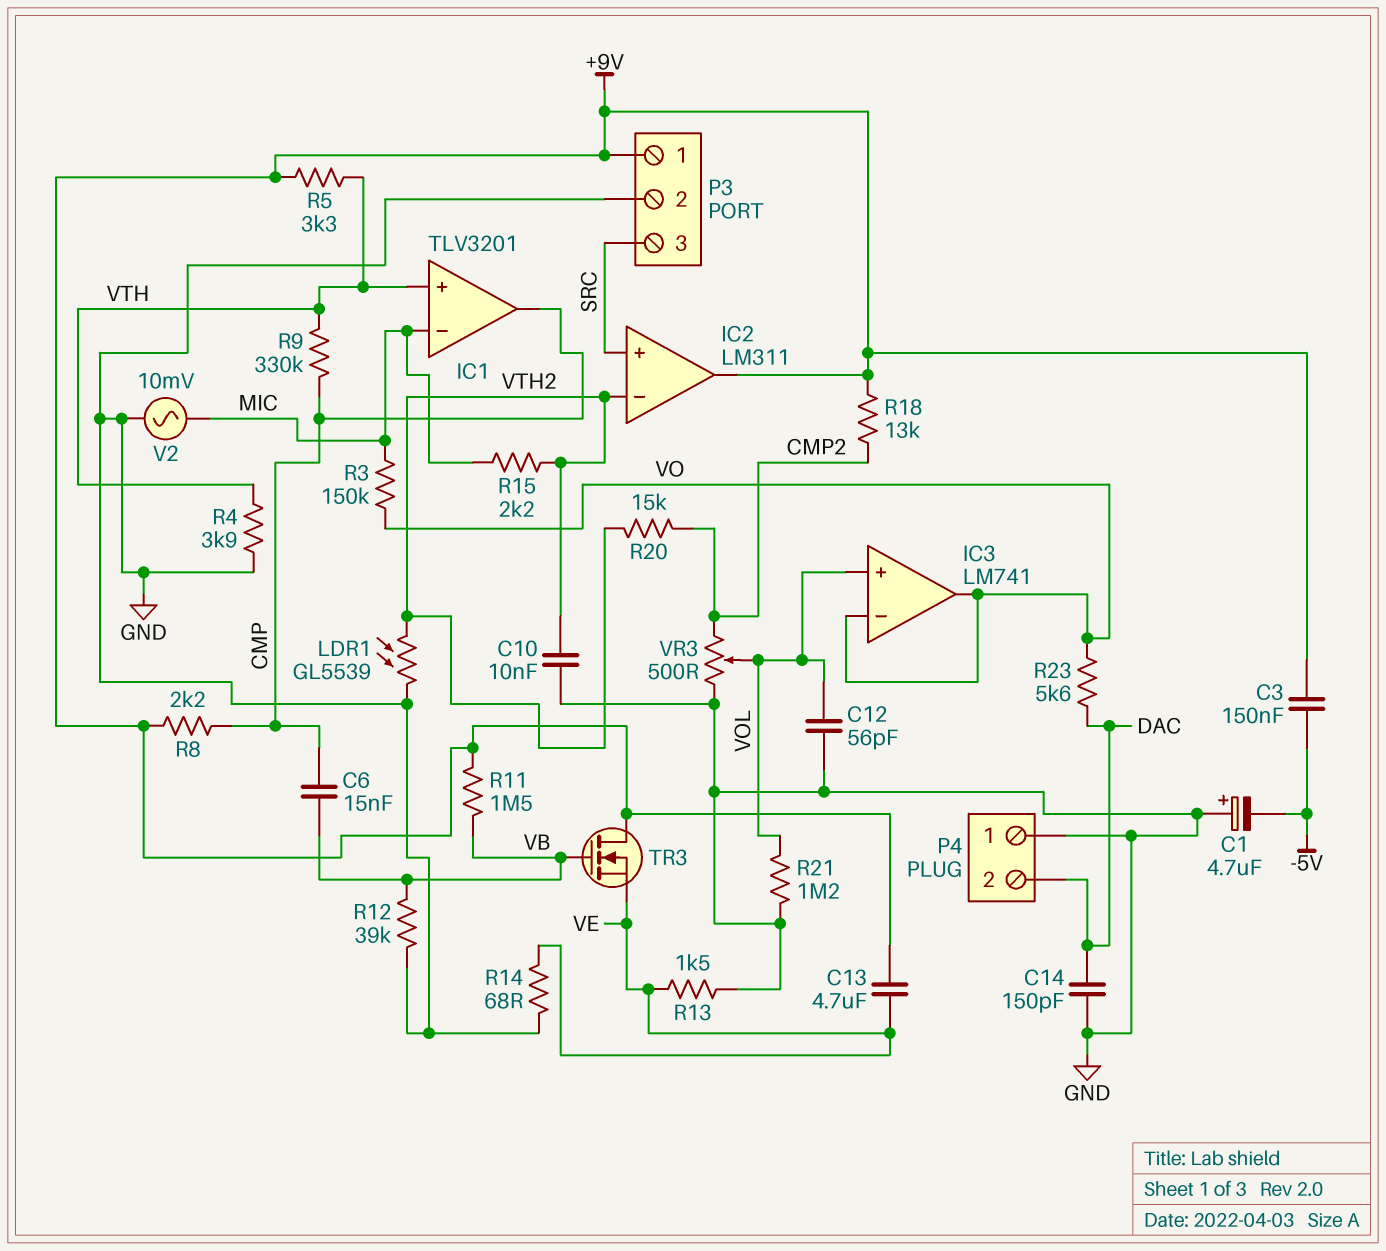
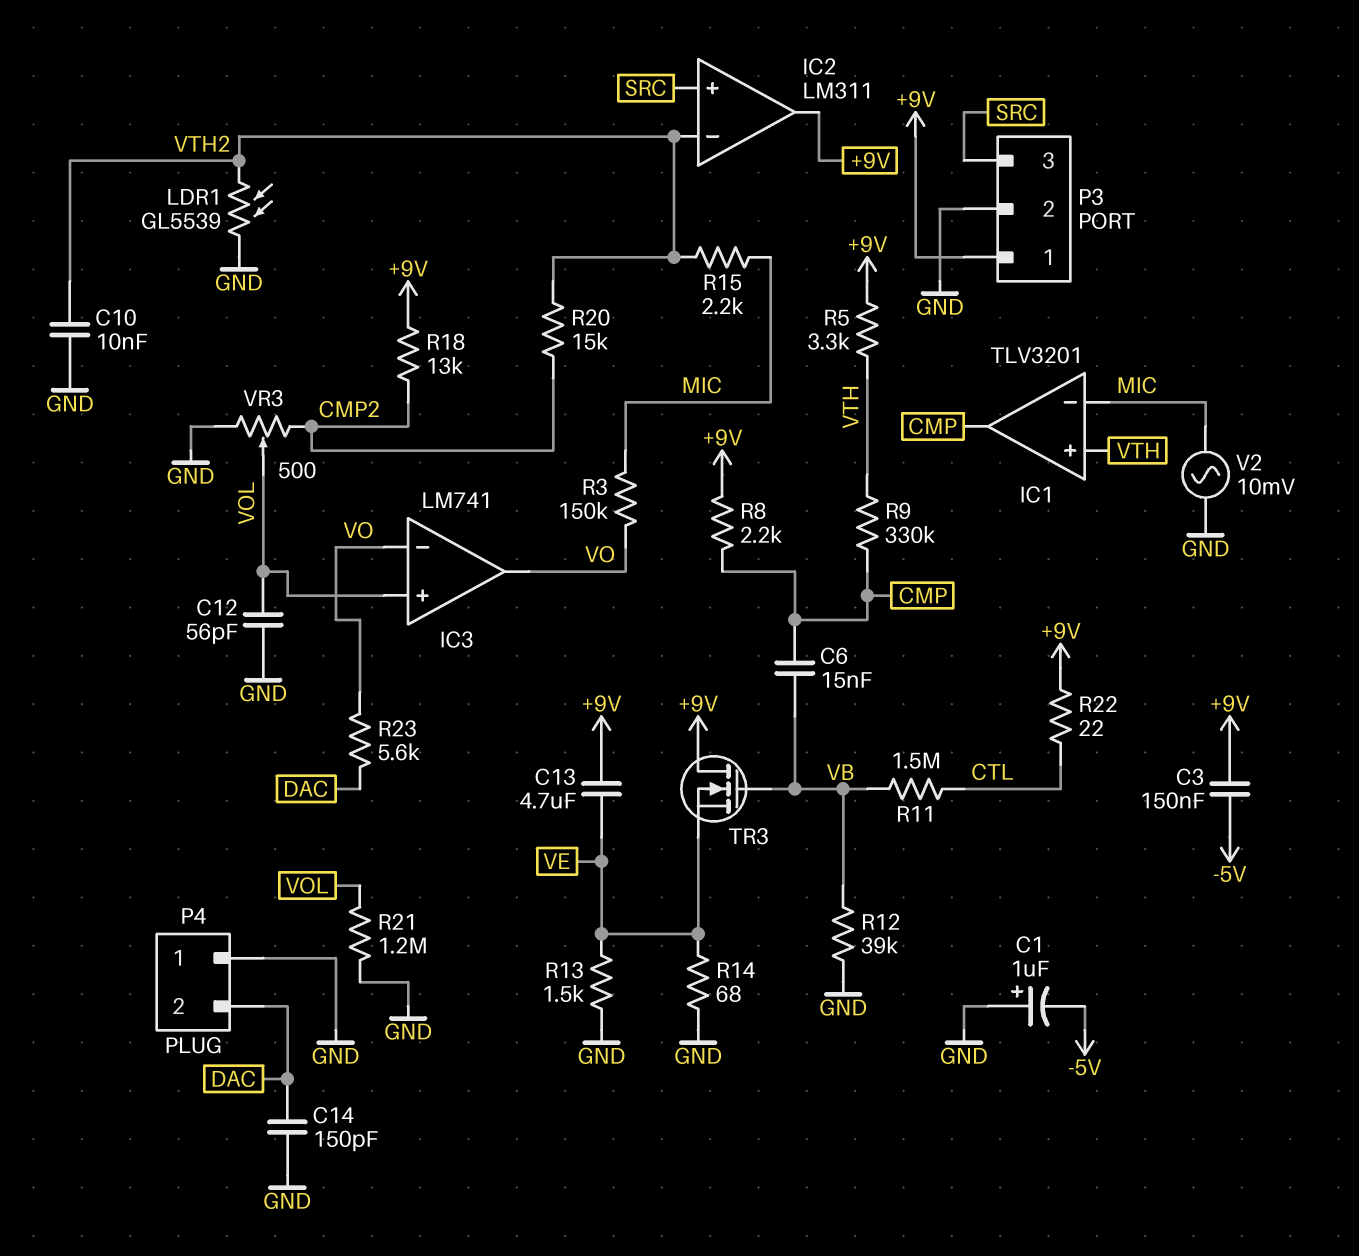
C1: 4.7uF (plus GND, minus -5V) -> 1uF (plus GND, minus -5V)
R4: 3.9k (GND, VTH) -> none
R11: 1.5M (+9V, VB) -> 1.5M (CTL, VB)
R22: none -> 22 (+9V, CTL)

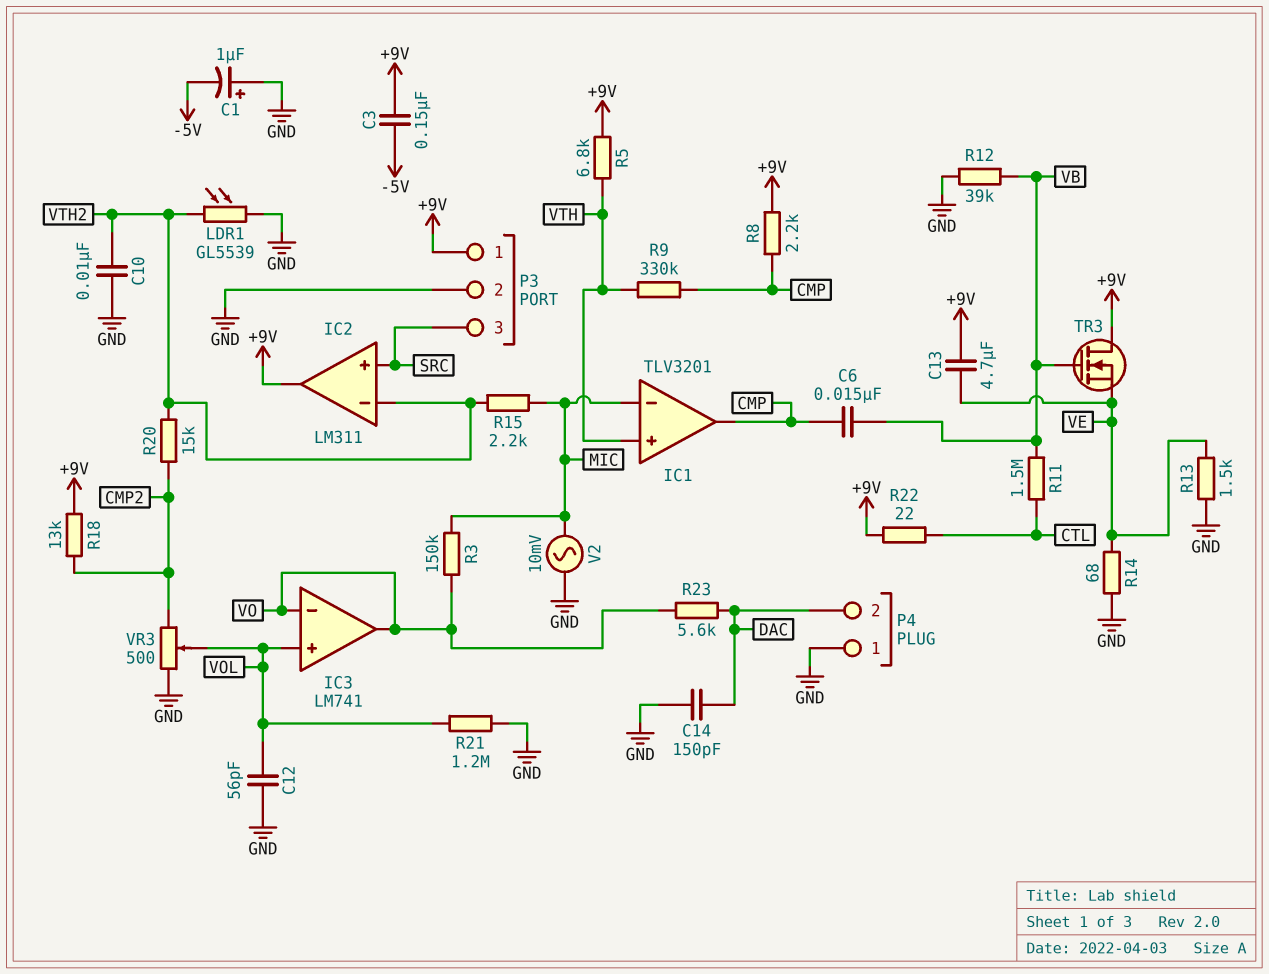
R5: 3.3k (+9V, VTH) -> 6.8k (+9V, VTH)

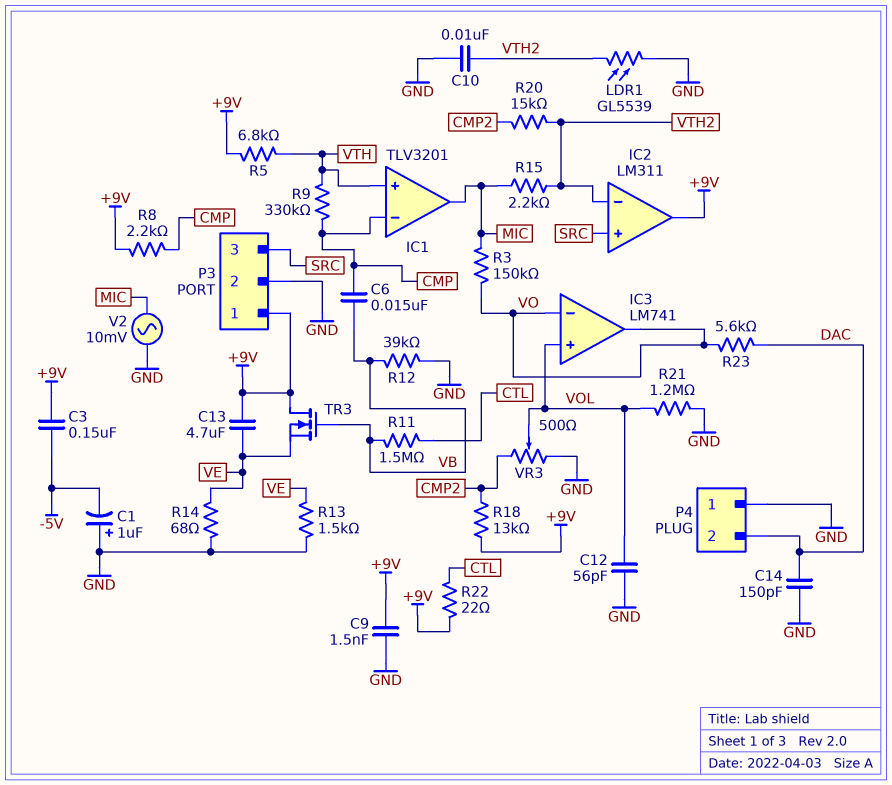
C9: none -> 1.5nF (+9V, GND)
IC1 pin in-: MIC -> CMP
IC1 pin out: CMP -> MIC

